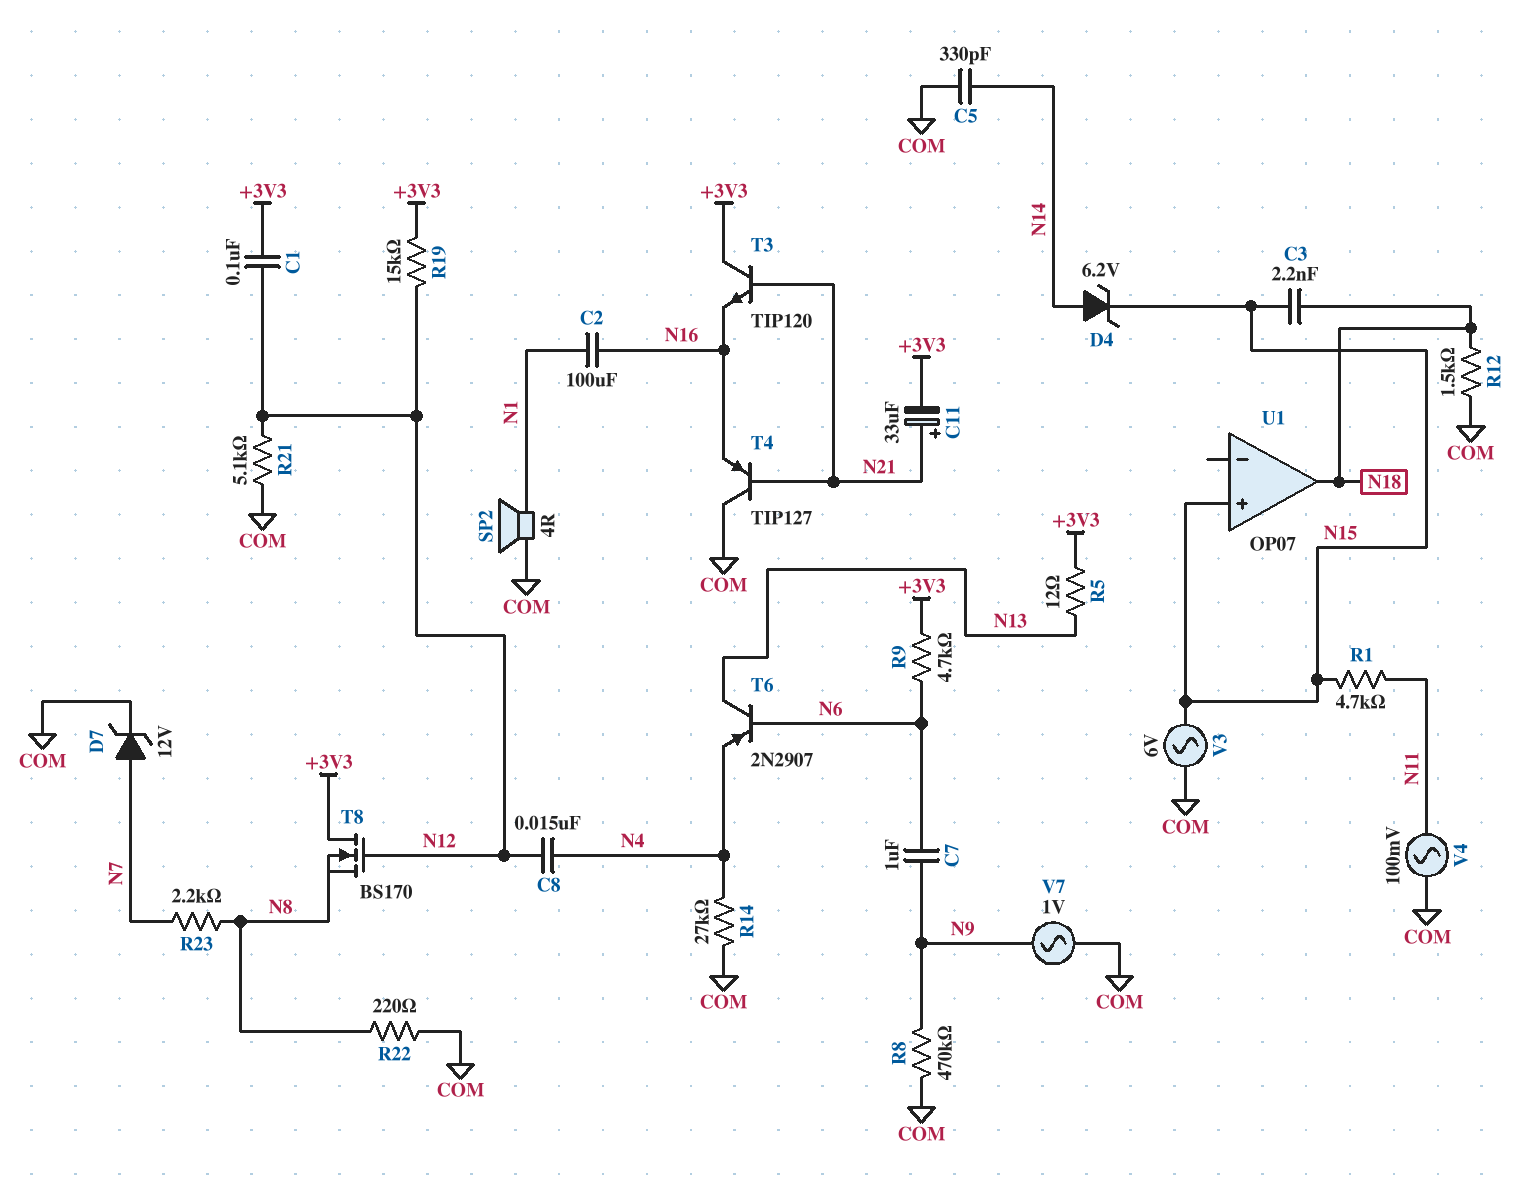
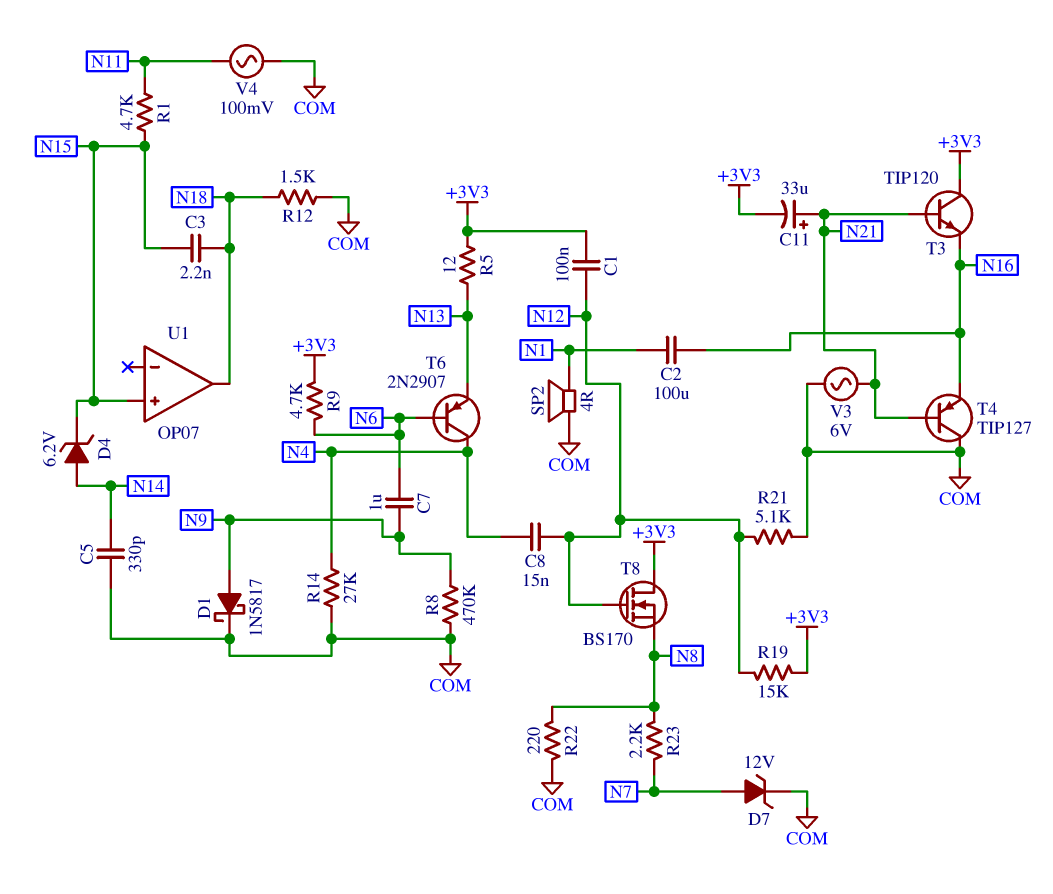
D1: none -> schottky 1N5817 (A N9, K COM)
T6: PNP 2N2907 (B N6, C N13, E N4) -> PNP 2N2907 (B N6, C N4, E N13)
V3: AC 6V (COM, N15) -> AC 6V (COM, N21)
V7: AC 1V (COM, N9) -> none

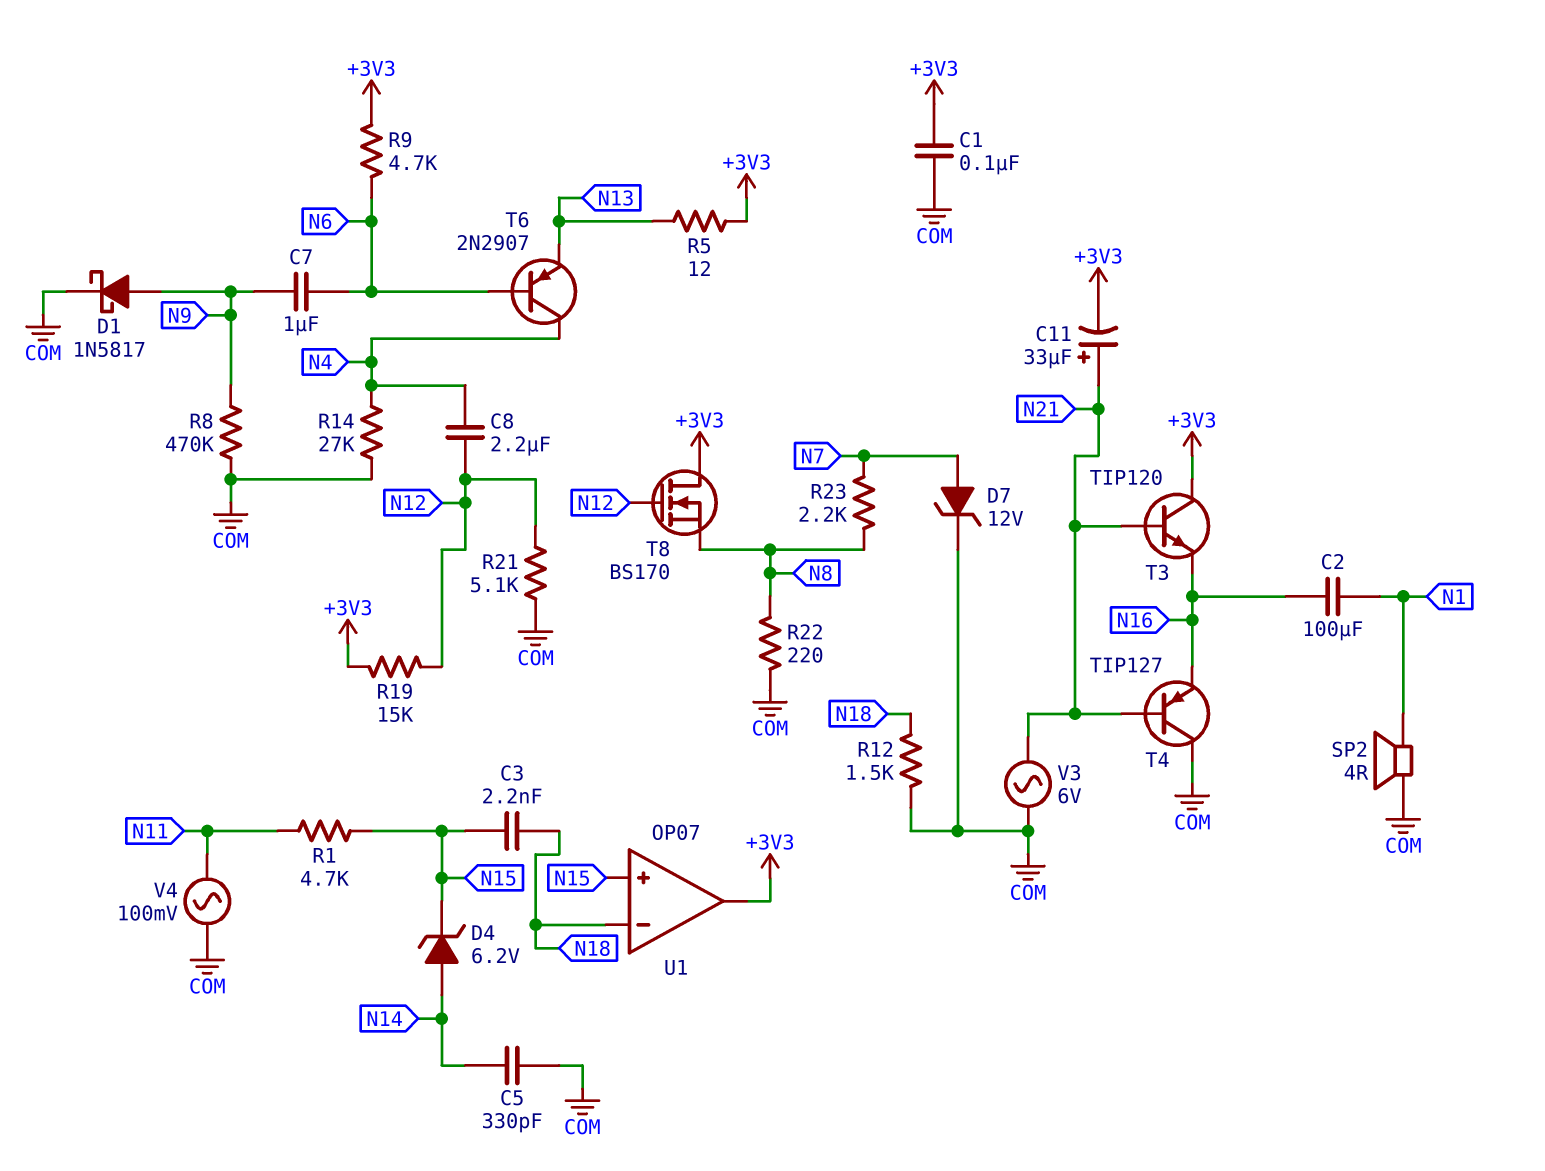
C1: 100nF (+3V3, N12) -> 100nF (+3V3, COM)
C8: 15nF (N4, N12) -> 2.2uF (N4, N12)
U1 pin in-: none -> N18
U1 pin out: N18 -> +3V3

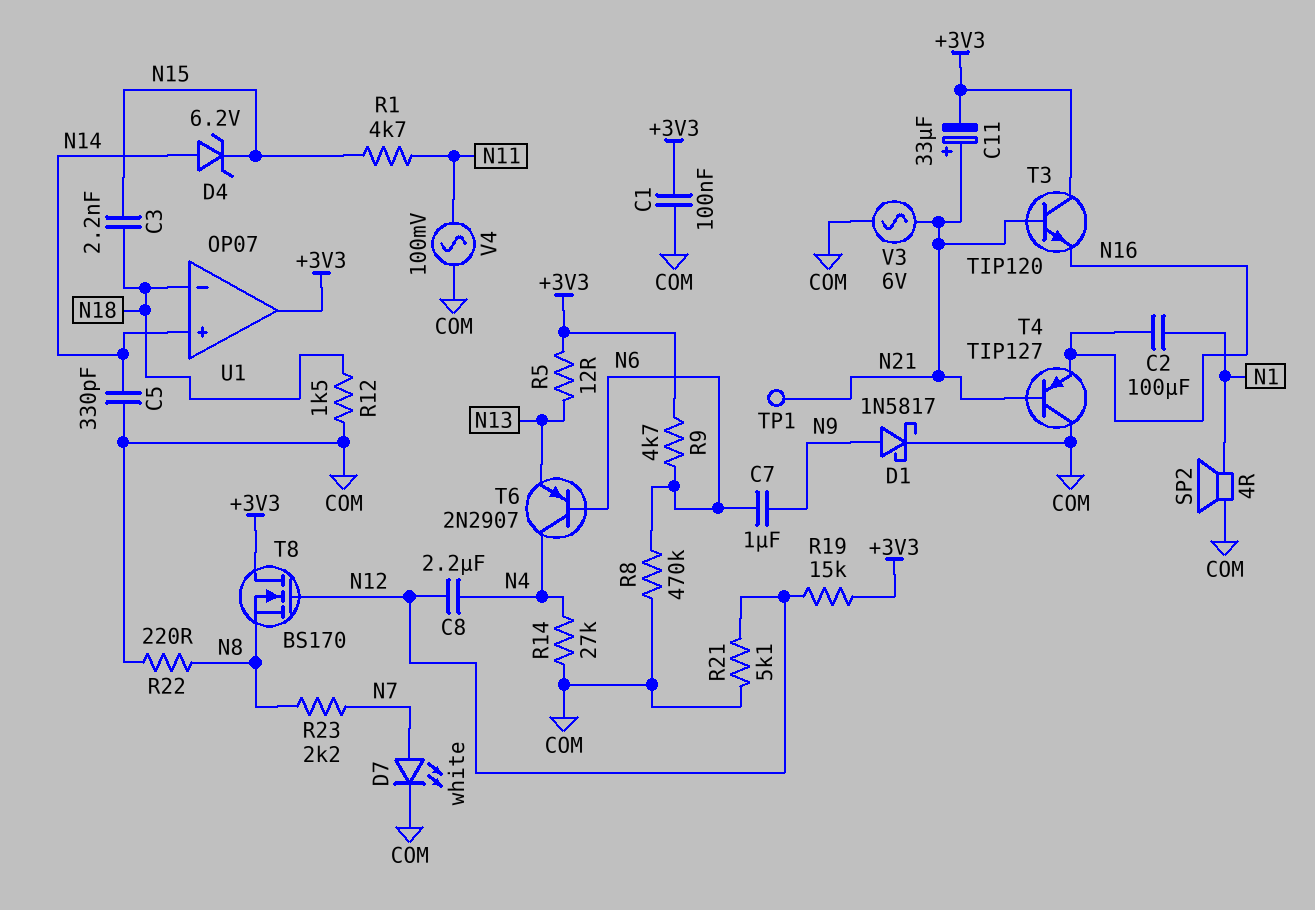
D7: zener 12V (A N7, K COM) -> LED white (A N7, K COM)
R8: 470k (COM, N9) -> 470k (COM, N6)
TP1: none -> test point (N21)
U1 pin in+: N15 -> N14

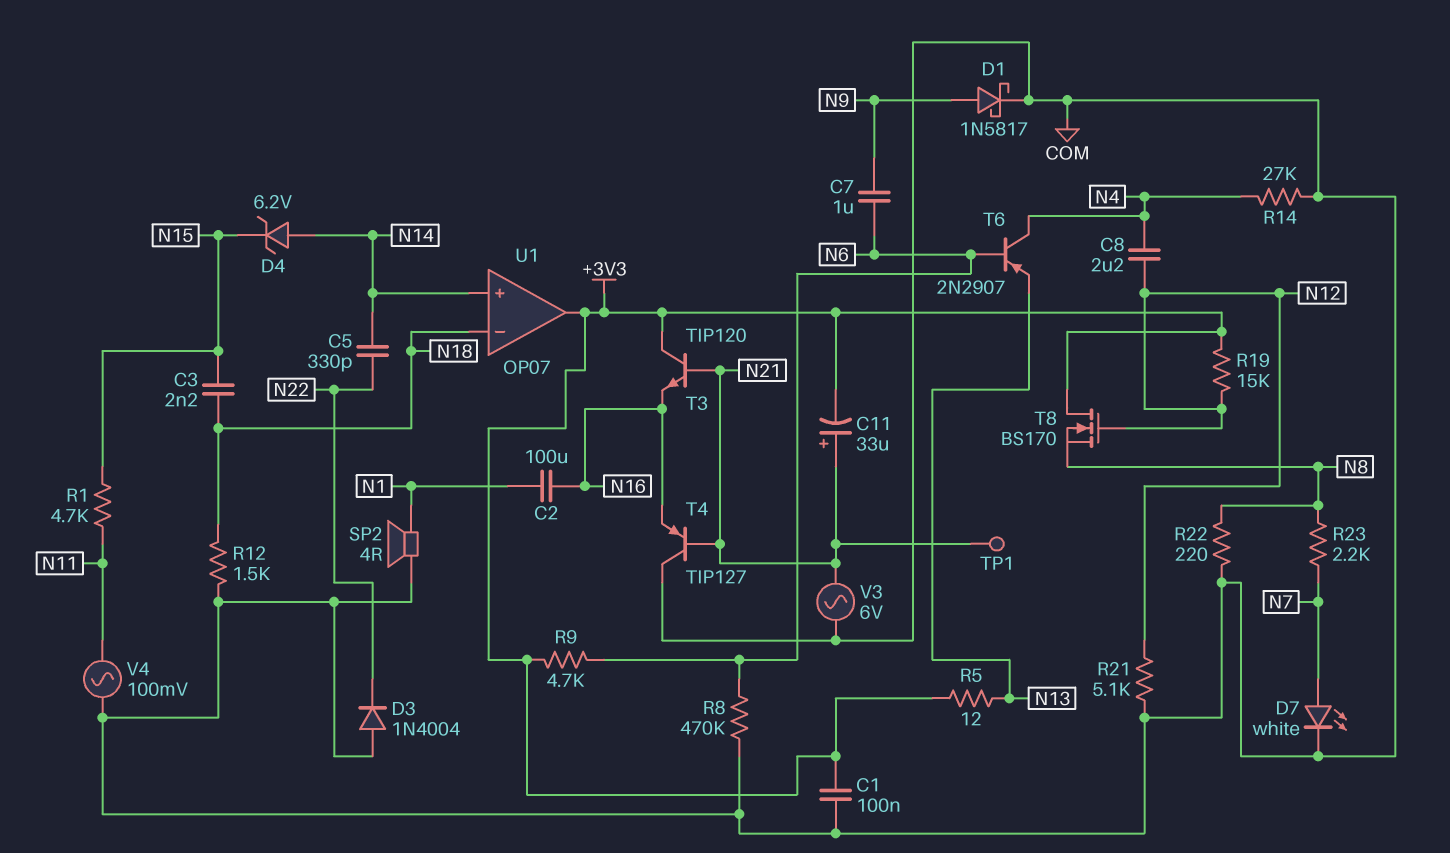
C5: 330pF (COM, N14) -> 330pF (N14, N22)
D3: none -> diode 1N4004 (A COM, K N22)

